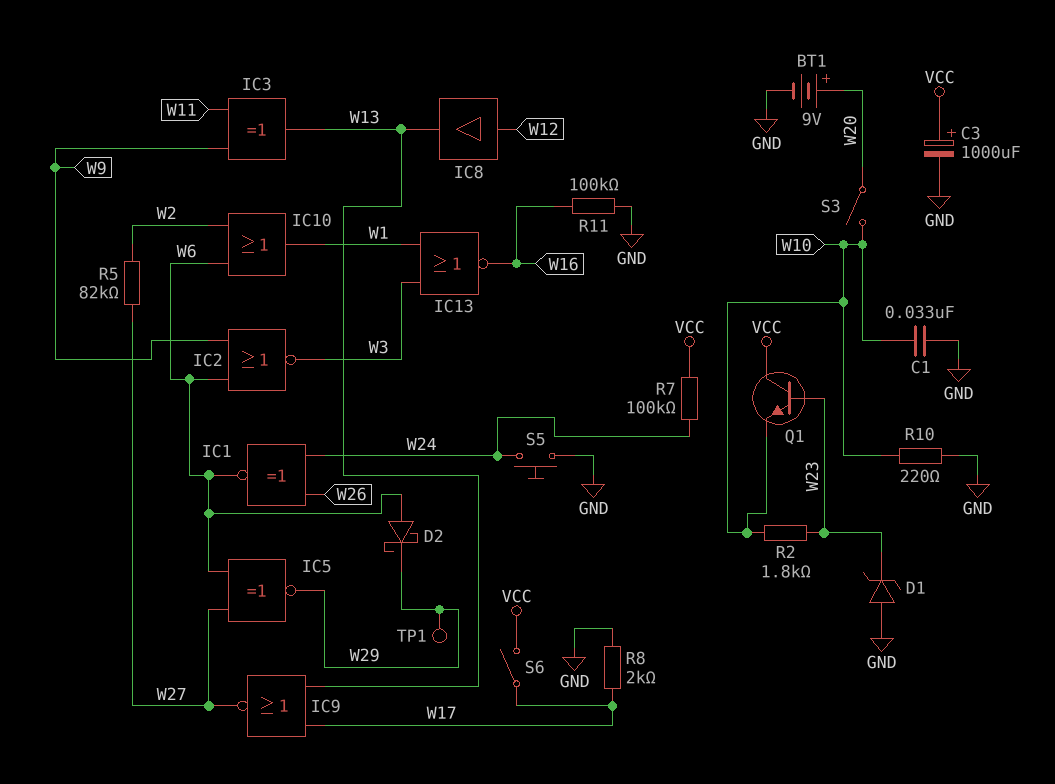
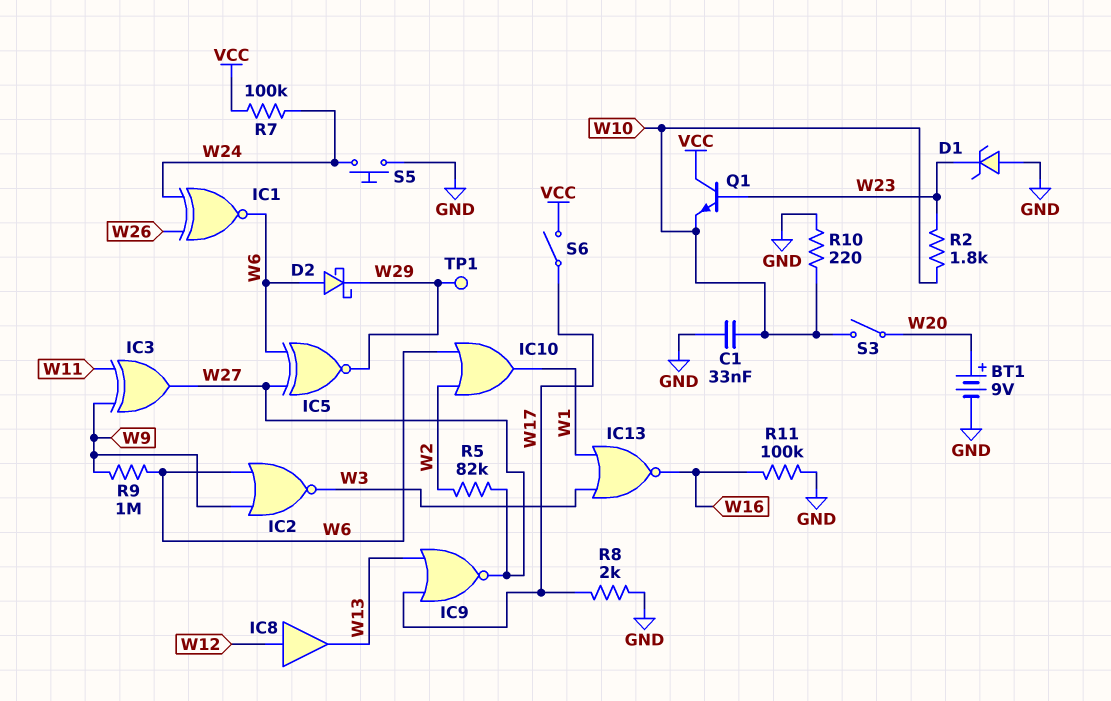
C3: 1000uF (plus VCC, minus GND) -> none
IC3: XOR (in W9, in W11, out W13) -> XOR (in W9, in W11, out W27)
R9: none -> 1M (W6, W9)

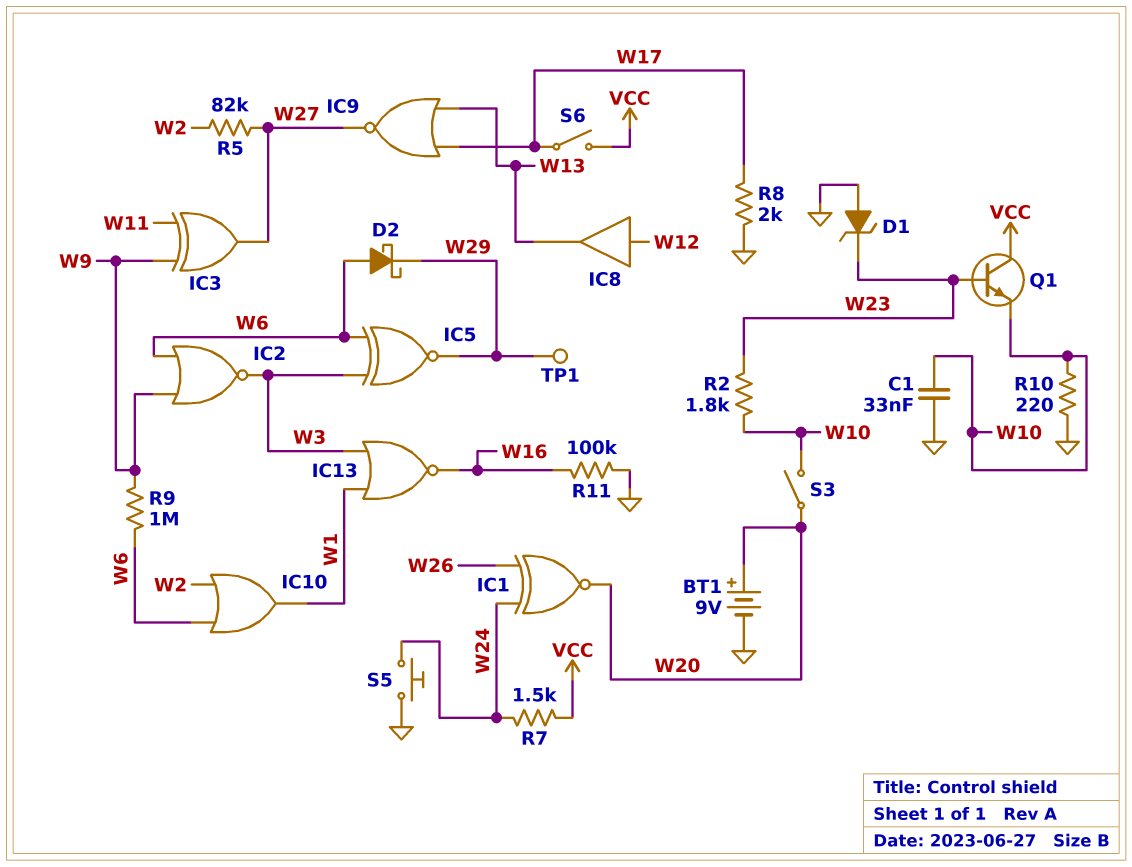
IC1: XNOR (in W24, in W26, out W6) -> XNOR (in W24, in W26, out W20)
IC5: XNOR (in W6, in W27, out W29) -> XNOR (in W3, in W6, out W29)
R7: 100k (VCC, W24) -> 1.5k (VCC, W24)

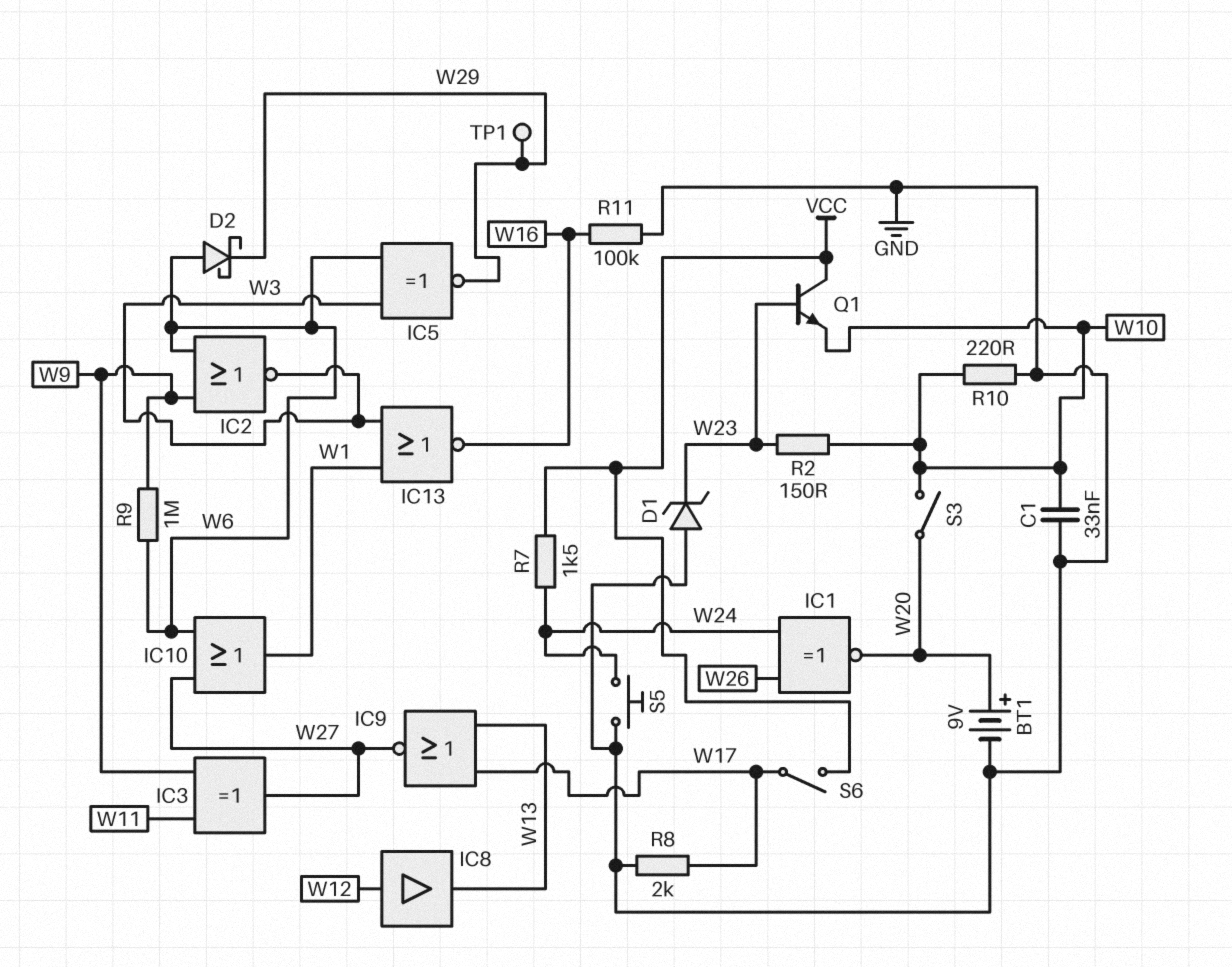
IC10: OR (in W2, in W6, out W1) -> OR (in W6, in W27, out W1)
R2: 1.8k (W10, W23) -> 150 (W10, W23)
R5: 82k (W2, W27) -> none

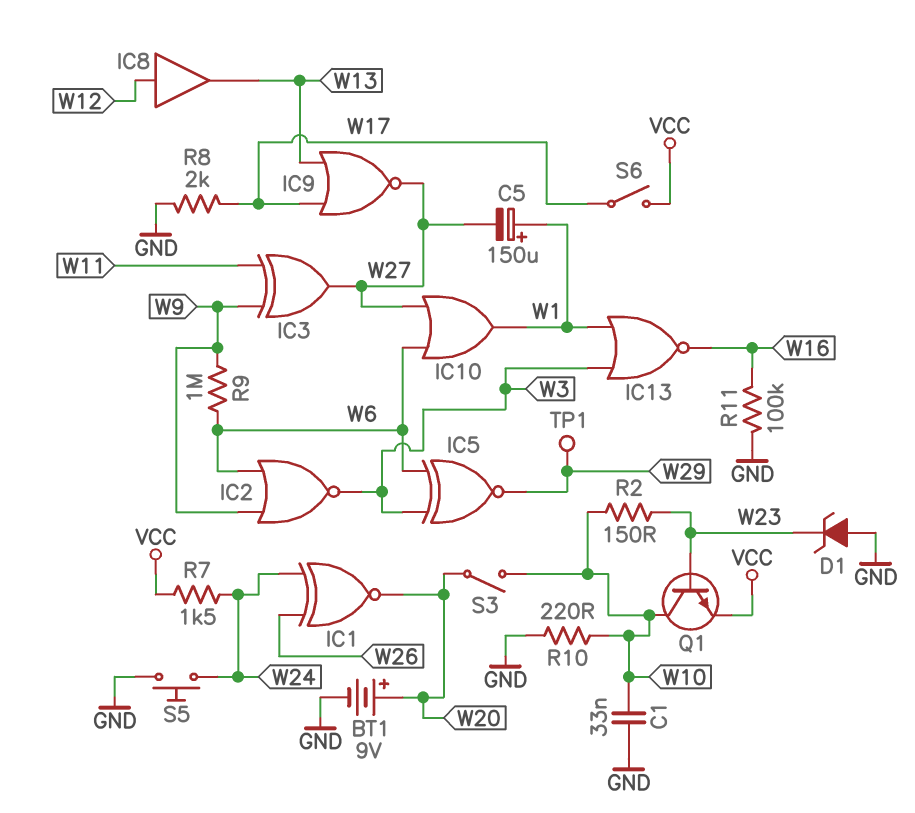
C5: none -> 150uF (plus W1, minus W27)
D2: schottky (A W6, K W29) -> none
Q1: NPN (B W23, C VCC, E W10) -> NPN (B W23, C W10, E VCC)

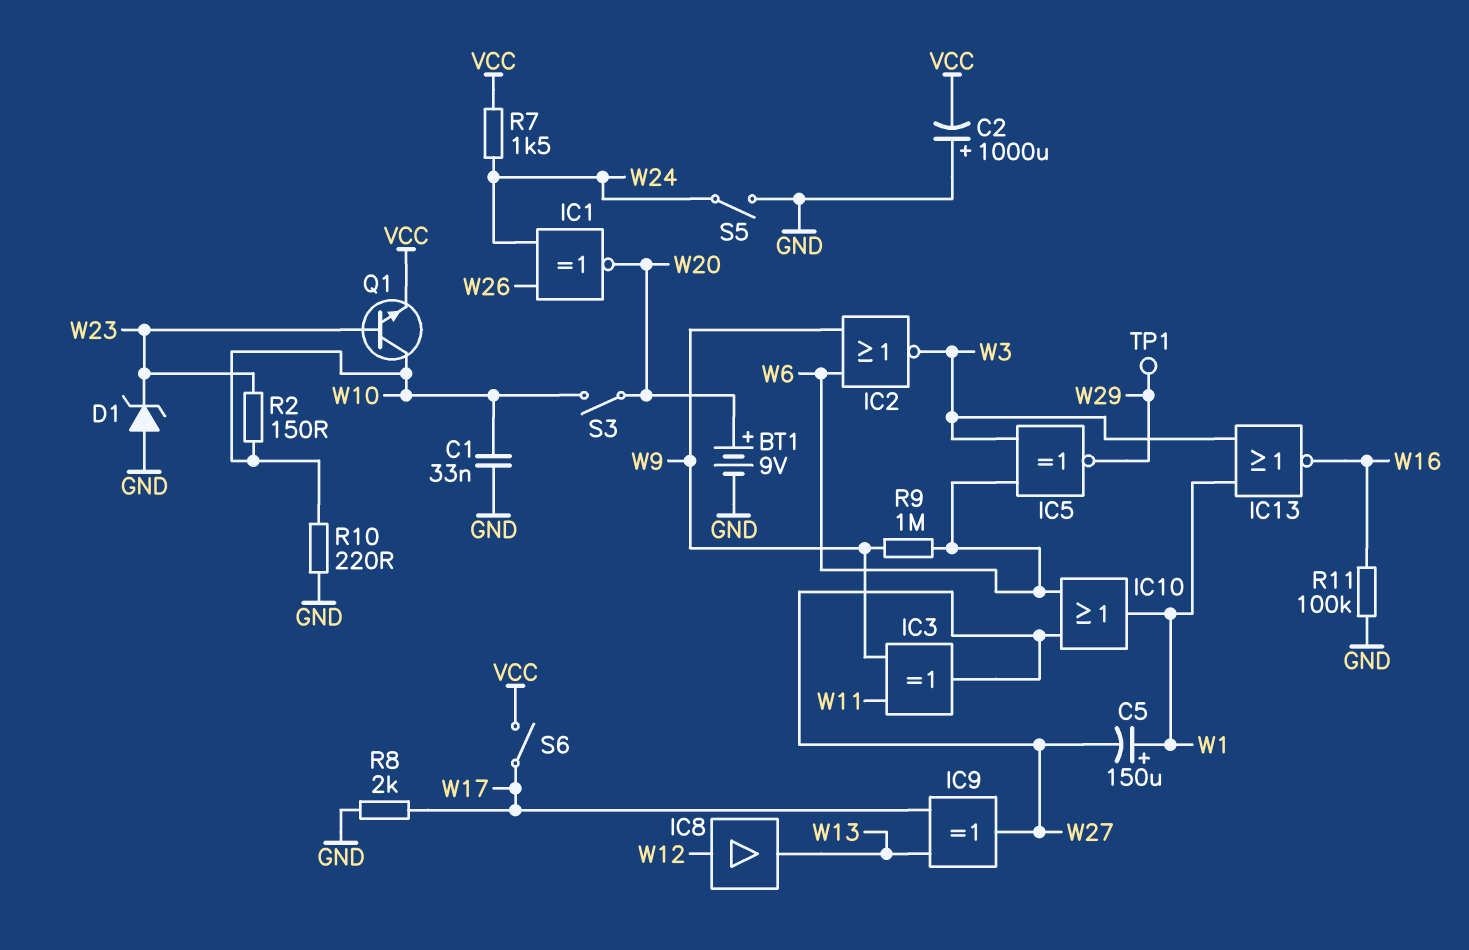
C2: none -> 1000uF (plus GND, minus VCC)
IC9: NOR (in W13, in W17, out W27) -> XOR (in W13, in W17, out W27)
S5: button (GND, W24) -> switch (GND, W24)

